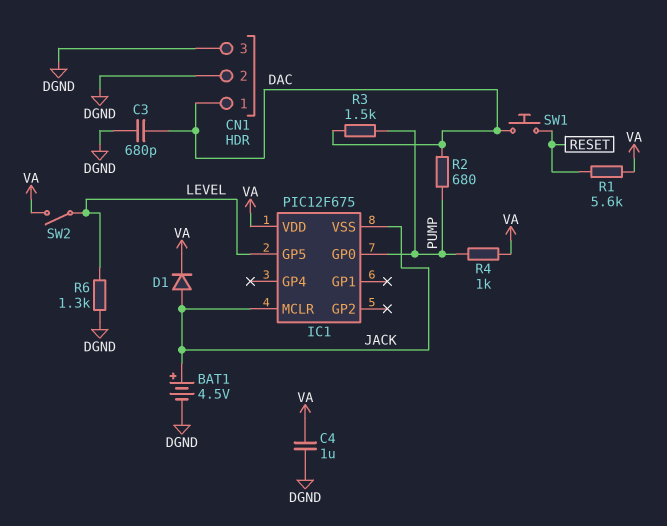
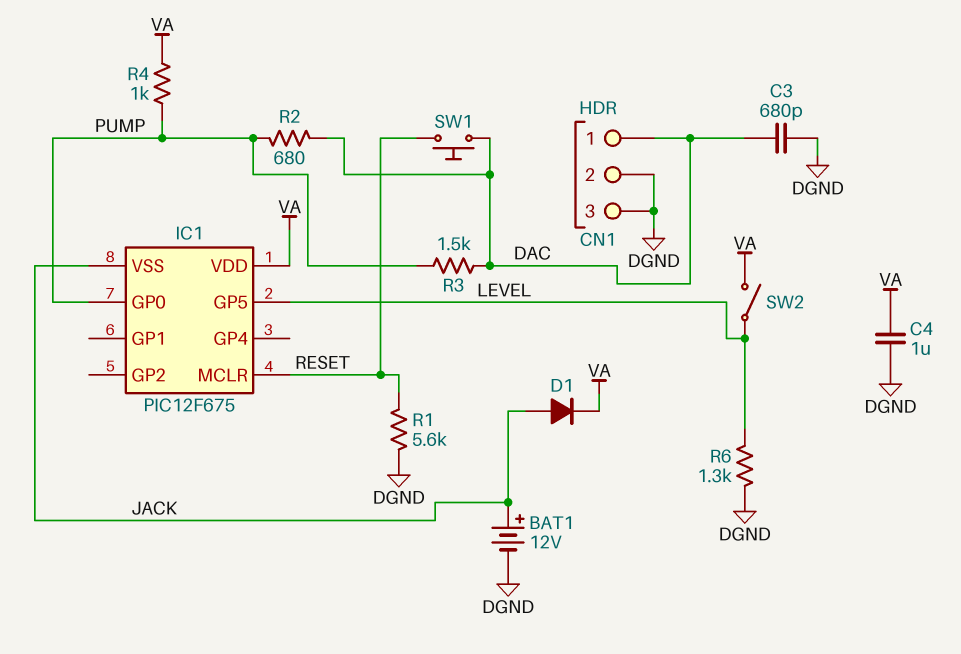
BAT1: 4.5V (plus JACK, minus DGND) -> 12V (plus JACK, minus DGND)
IC1 pin MCLR: JACK -> RESET
R1: 5.6k (RESET, VA) -> 5.6k (DGND, RESET)

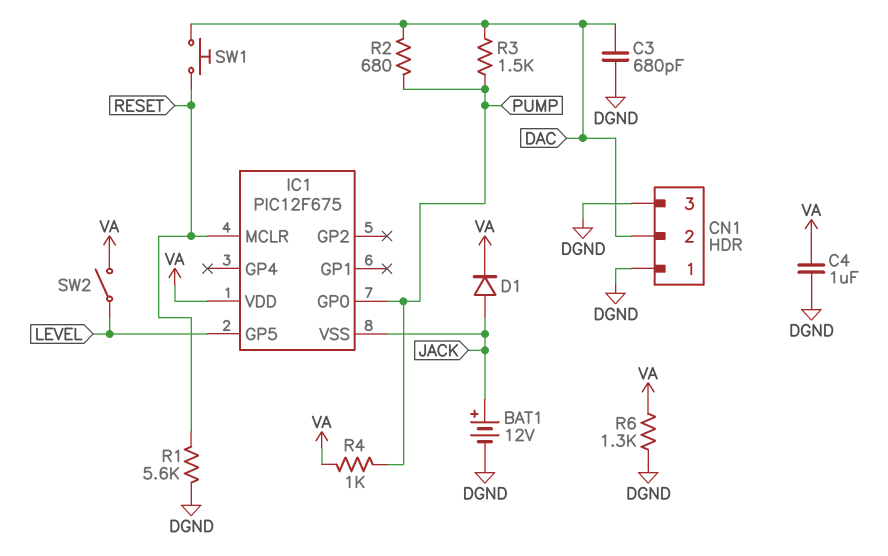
CN1 pin 1: DAC -> DGND
CN1 pin 2: DGND -> DAC
R6: 1.3k (DGND, LEVEL) -> 1.3k (DGND, VA)

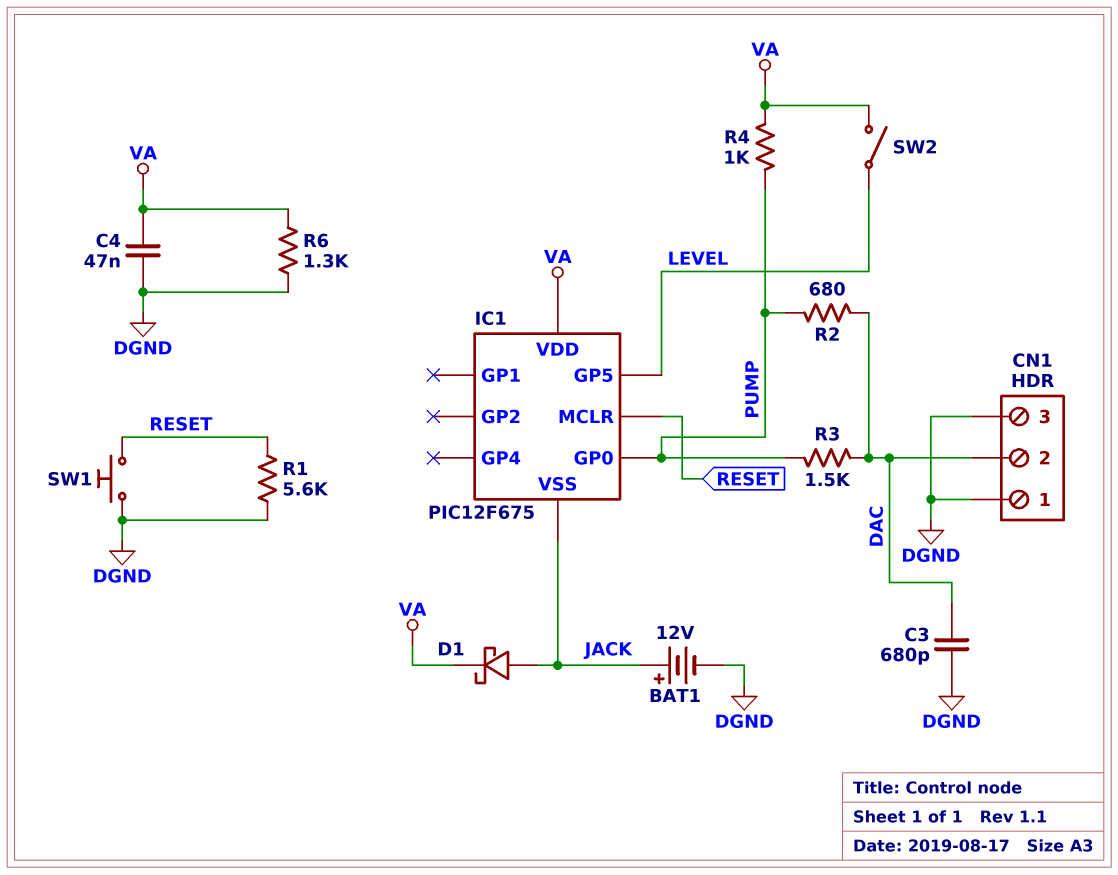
C4: 1uF (DGND, VA) -> 47nF (DGND, VA)
D1: diode (A JACK, K VA) -> schottky (A JACK, K VA)
SW1: button (DAC, RESET) -> button (DGND, RESET)

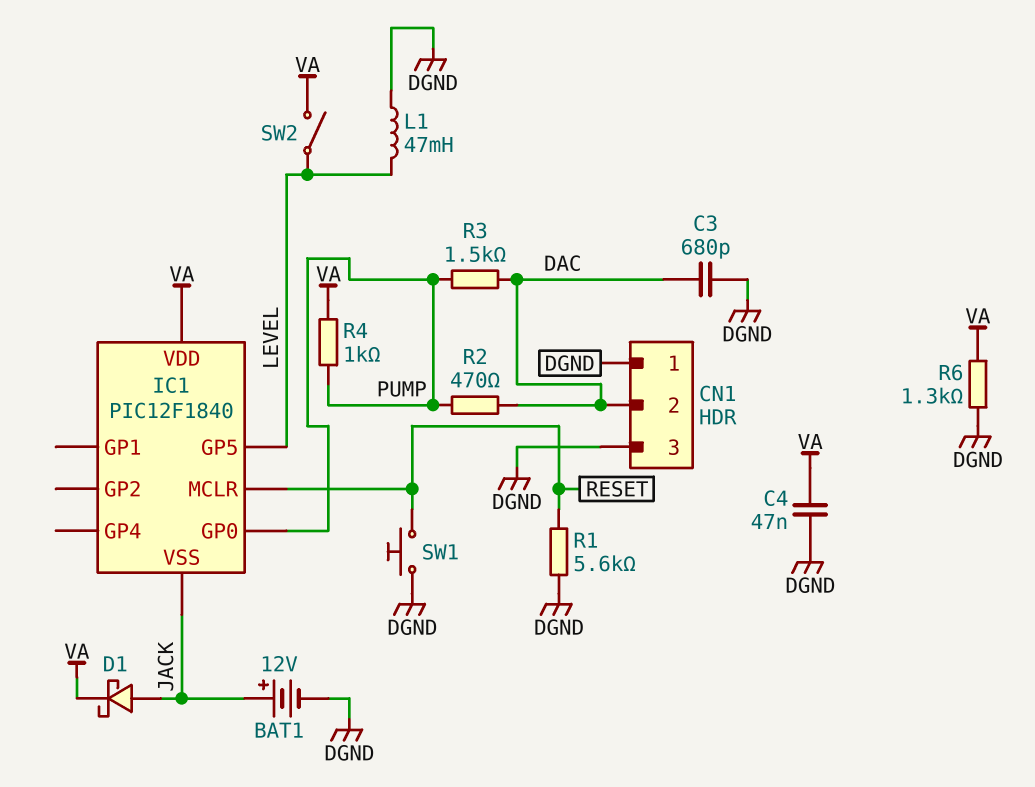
IC1: PIC12F675 -> PIC12F1840
L1: none -> 47mH (DGND, LEVEL)
R2: 680 (DAC, PUMP) -> 470 (DAC, PUMP)

